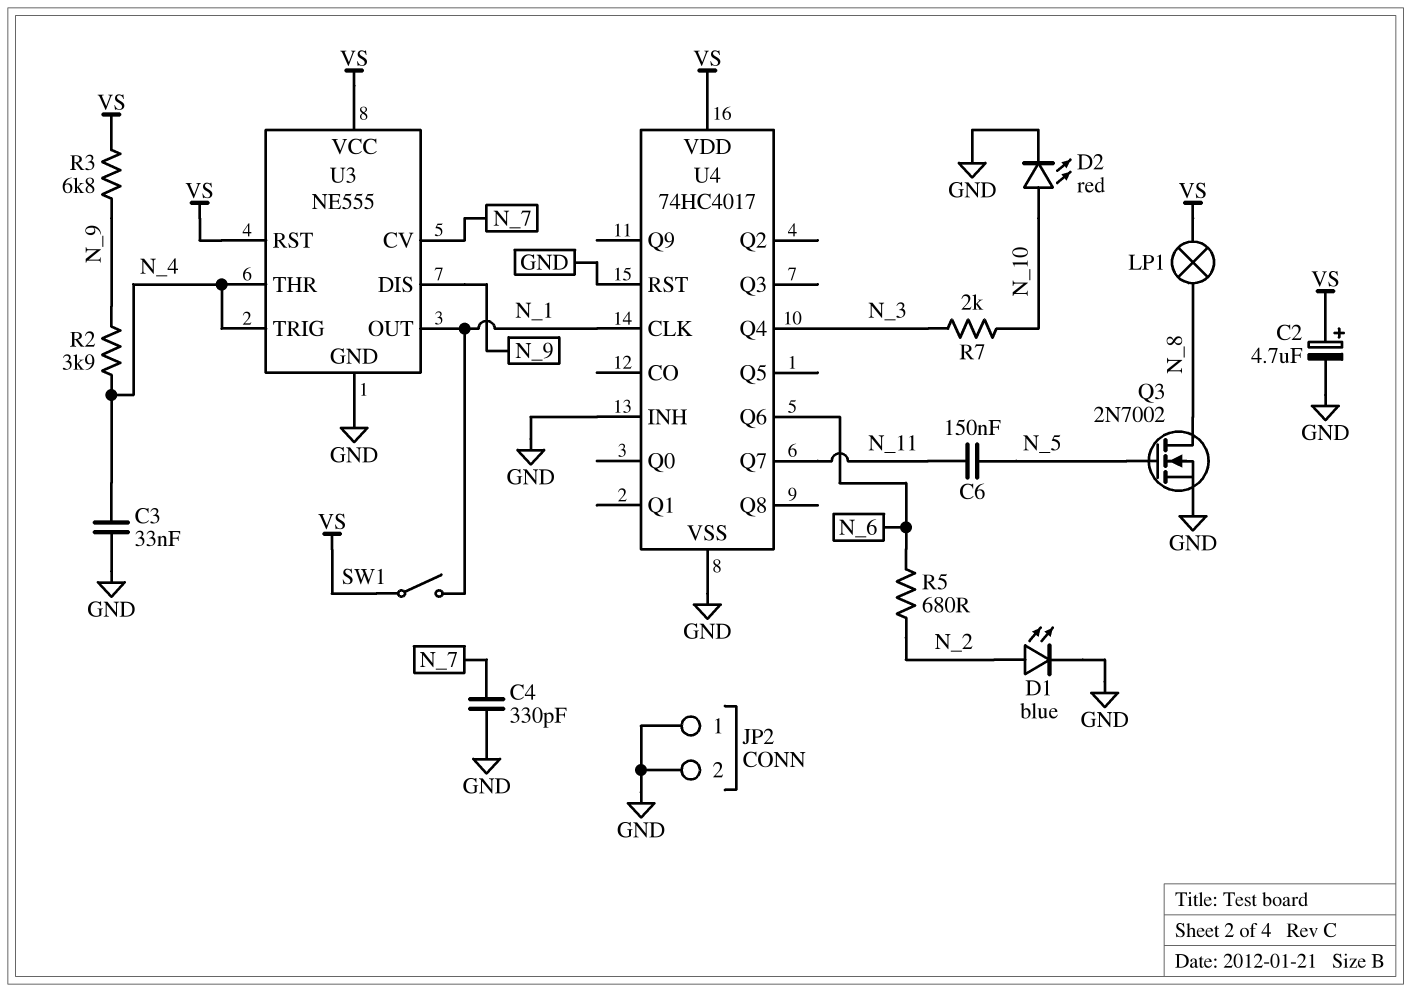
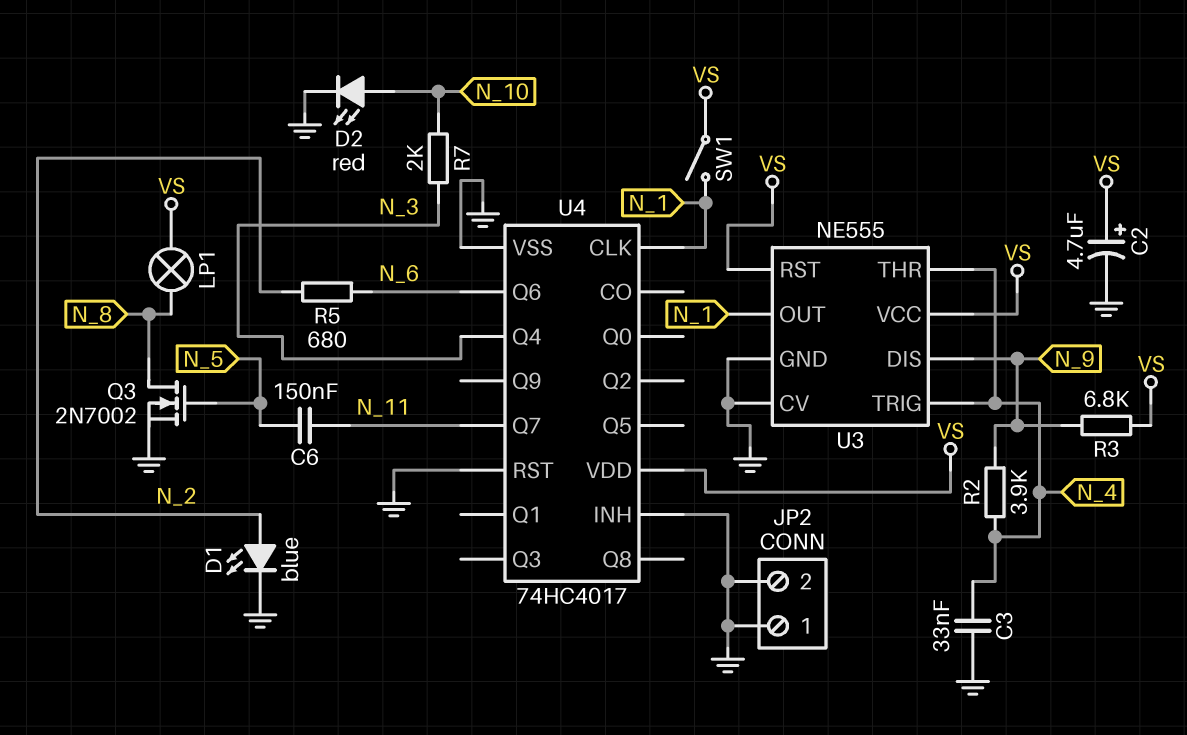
C4: 330pF (GND, N_7) -> none
U3 pin CV: N_7 -> GND

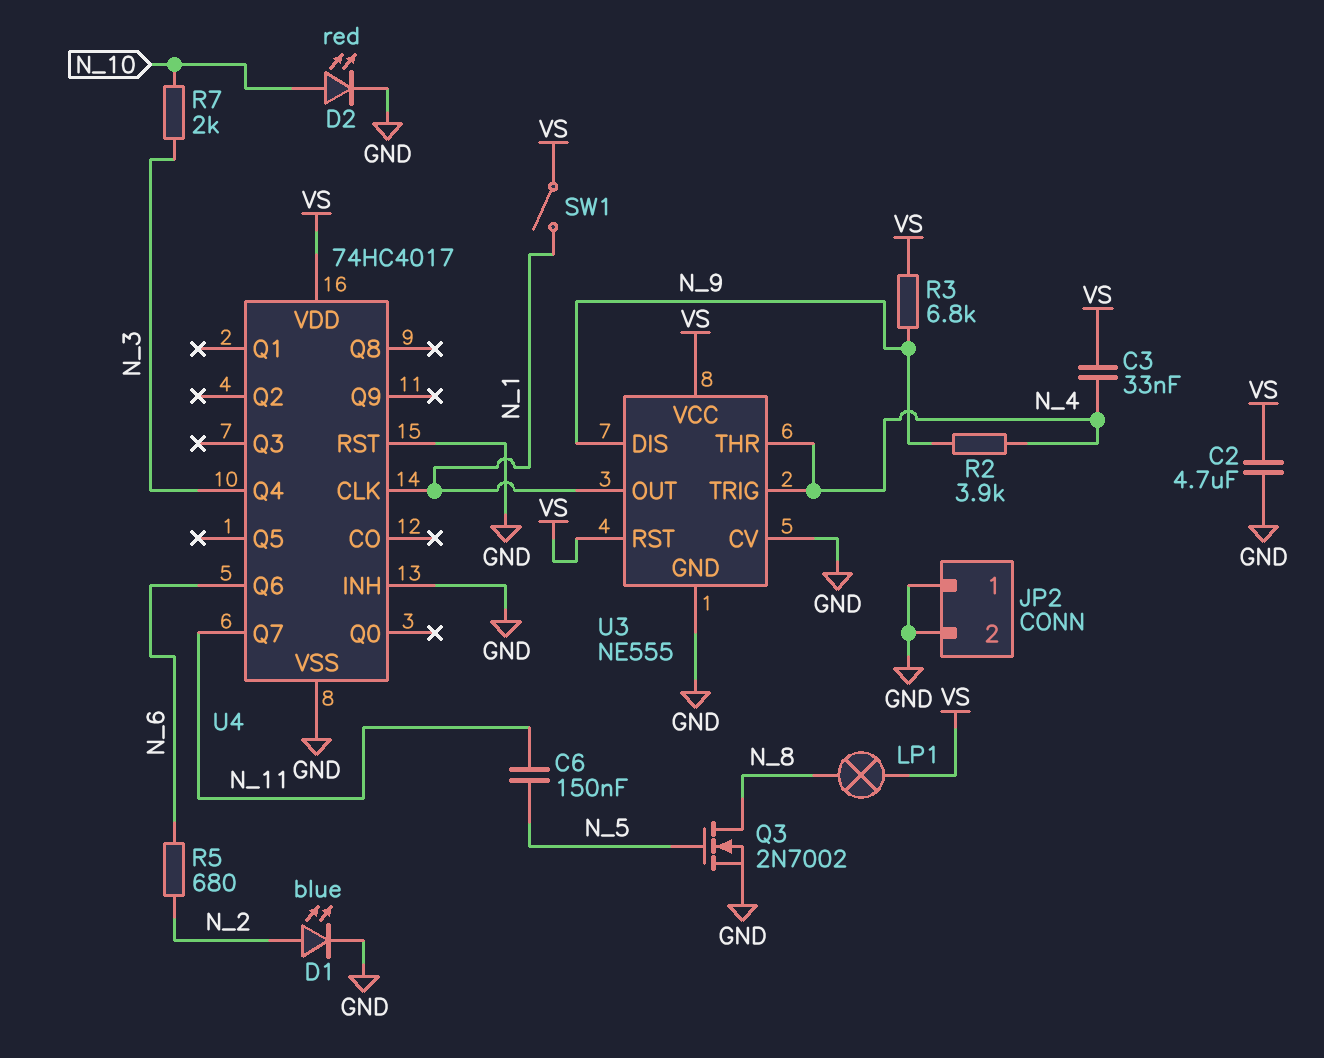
C2: 4.7uF (plus VS, minus GND) -> 4.7uF (GND, VS)
C3: 33nF (GND, N_4) -> 33nF (N_4, VS)

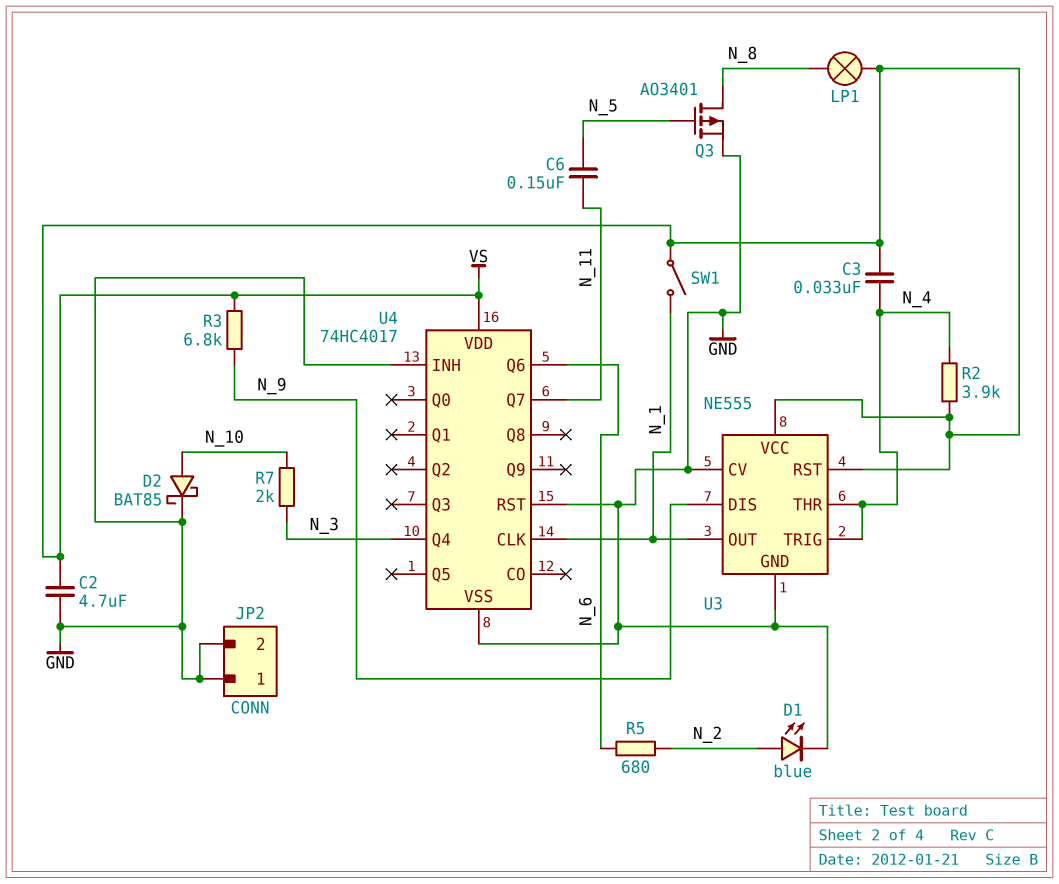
D2: LED red (A N_10, K GND) -> schottky BAT85 (A N_10, K GND)
Q3: NMOS 2N7002 (G N_5, D N_8, S GND) -> PMOS AO3401 (G N_5, D N_8, S GND)
R2: 3.9k (N_4, N_9) -> 3.9k (N_4, VS)

